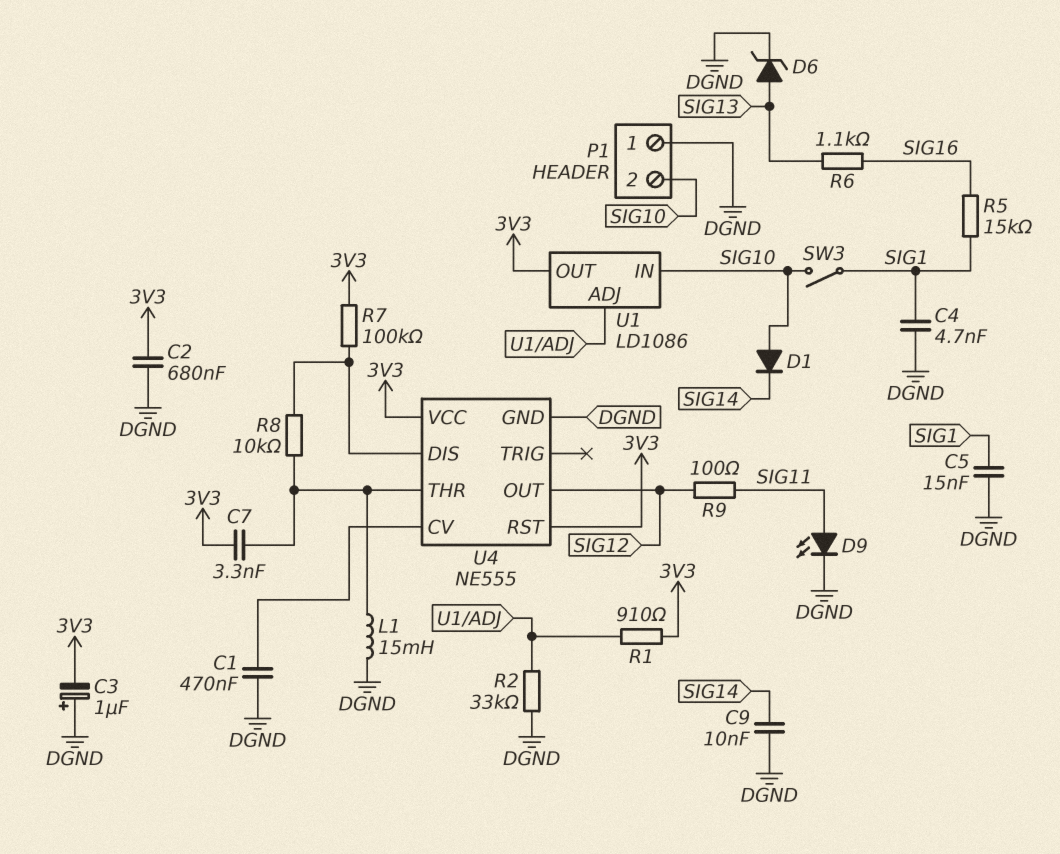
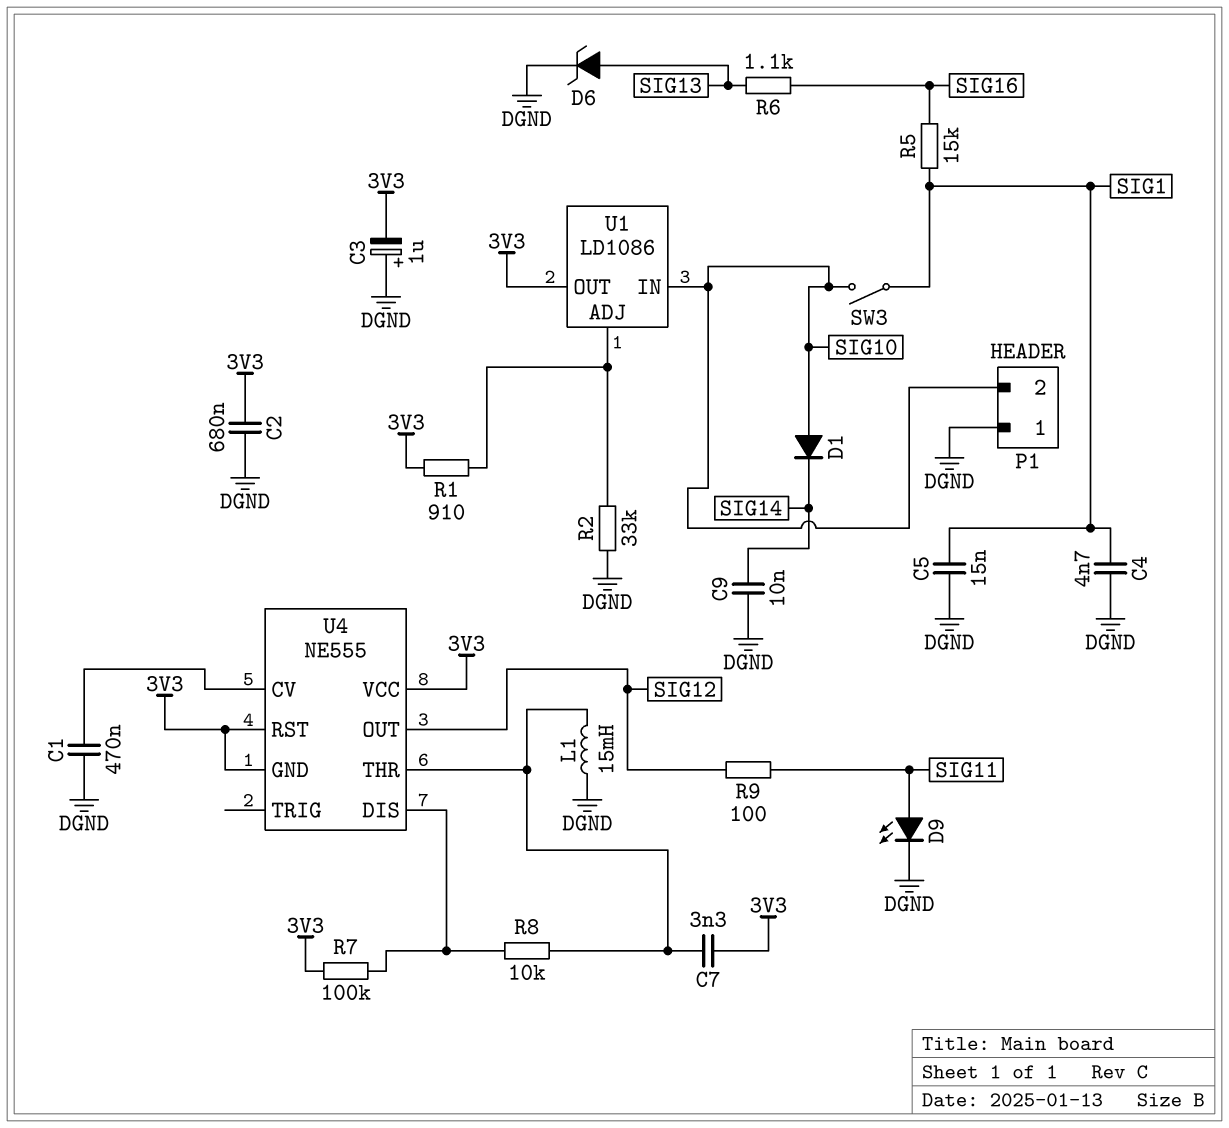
U4 pin GND: DGND -> 3V3

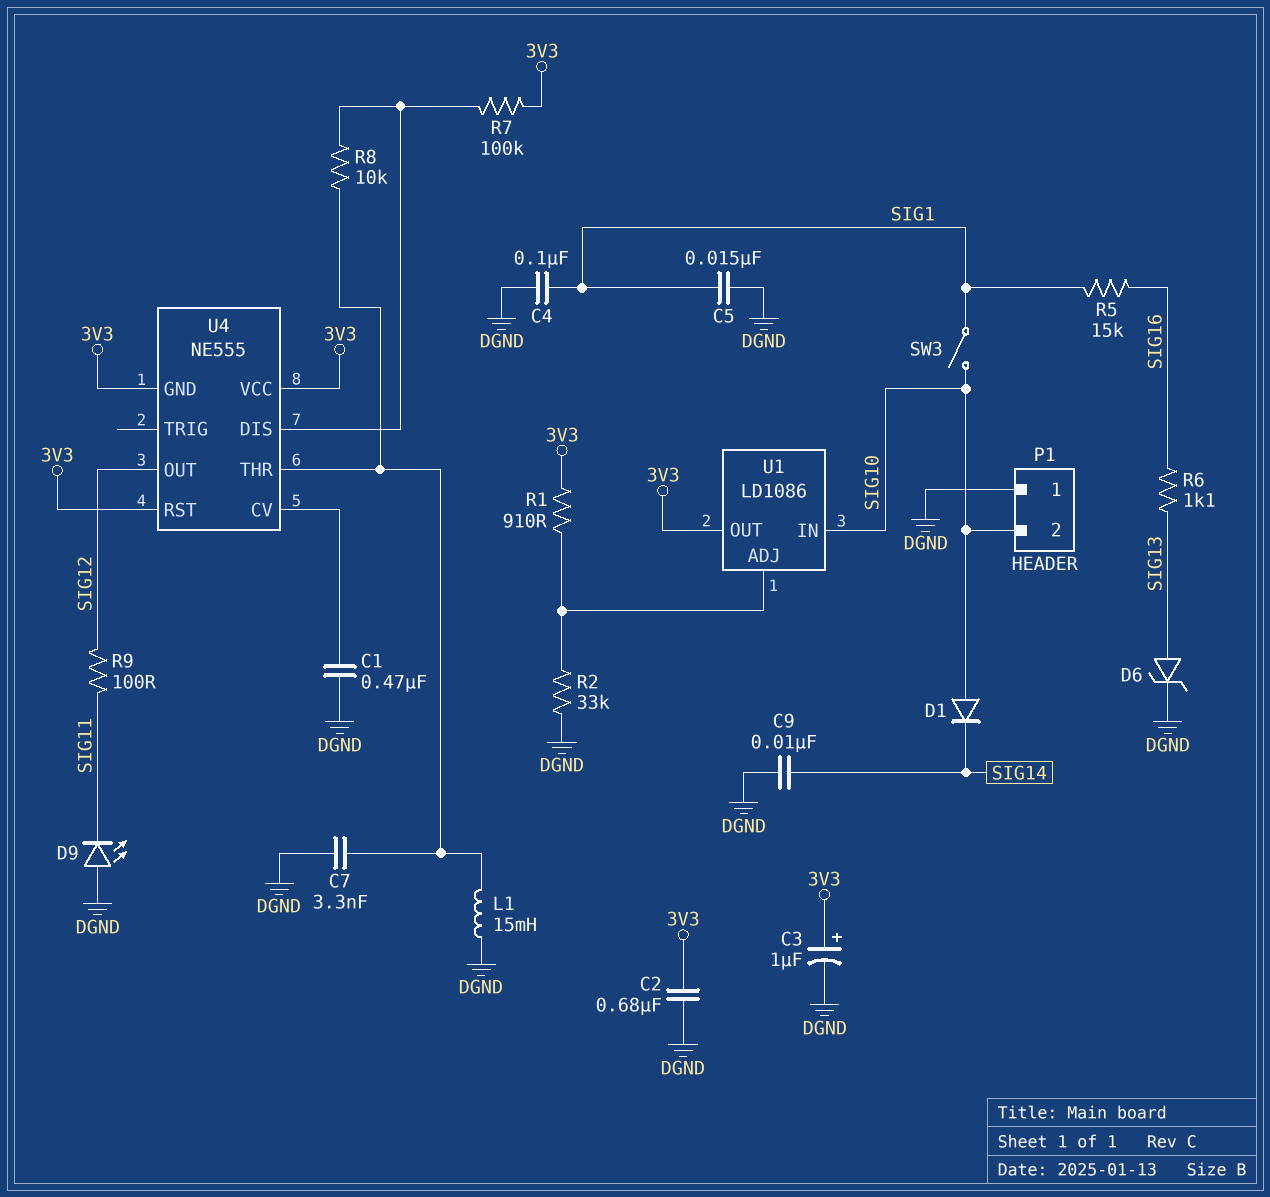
C3: 1uF (plus DGND, minus 3V3) -> 1uF (plus 3V3, minus DGND)
C4: 4.7nF (DGND, SIG1) -> 100nF (DGND, SIG1)
C7: 3.3nF (3V3, U4/THR) -> 3.3nF (DGND, U4/THR)
D9: LED (A SIG11, K DGND) -> LED (A DGND, K SIG11)

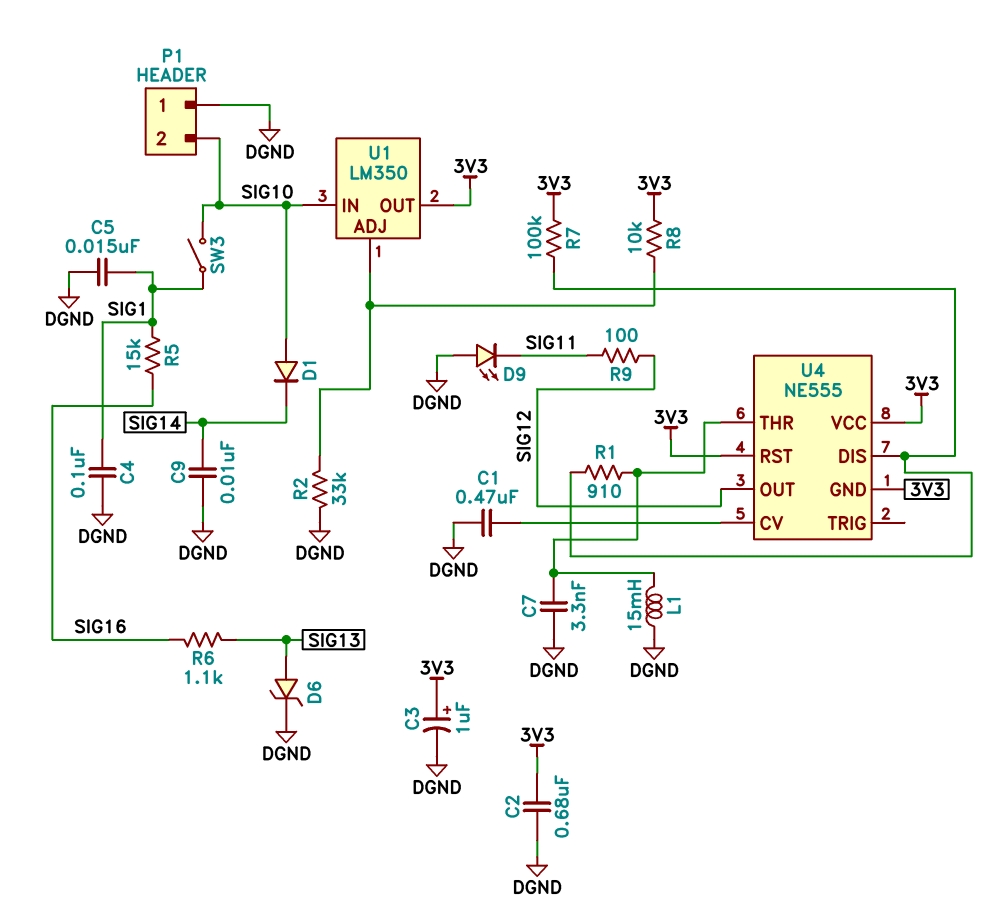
R1: 910 (3V3, U1/ADJ) -> 910 (U4/DIS, U4/THR)
R8: 10k (U4/DIS, U4/THR) -> 10k (3V3, U1/ADJ)
U1: LD1086 -> LM350

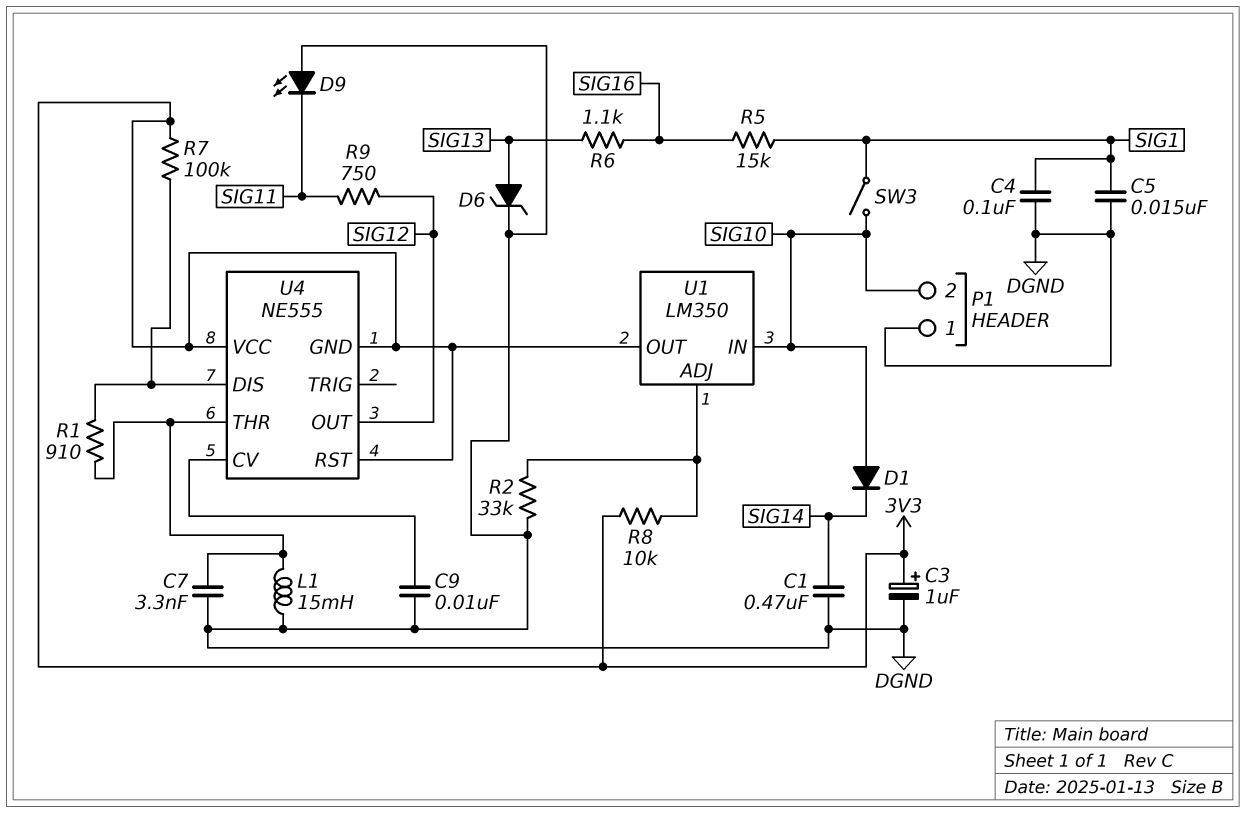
C1: 470nF (DGND, U4/CV) -> 470nF (DGND, SIG14)
C2: 680nF (3V3, DGND) -> none
C9: 10nF (DGND, SIG14) -> 10nF (DGND, U4/CV)
R9: 100 (SIG11, SIG12) -> 750 (SIG11, SIG12)

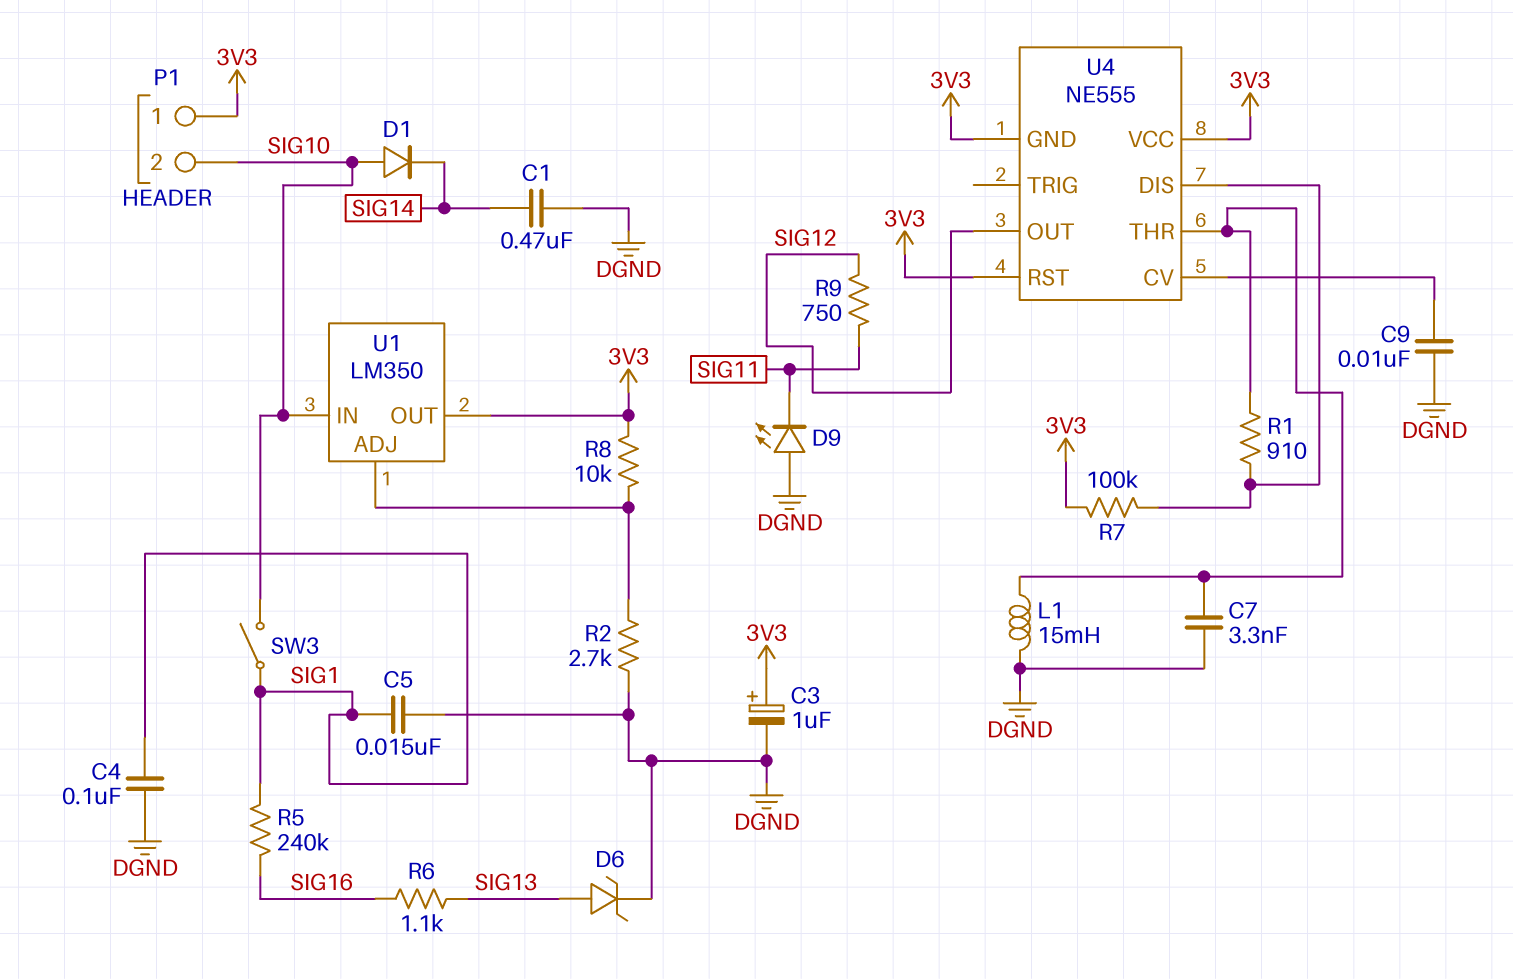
P1 pin 1: DGND -> 3V3
R2: 33k (DGND, U1/ADJ) -> 2.7k (DGND, U1/ADJ)
R5: 15k (SIG1, SIG16) -> 240k (SIG1, SIG16)

